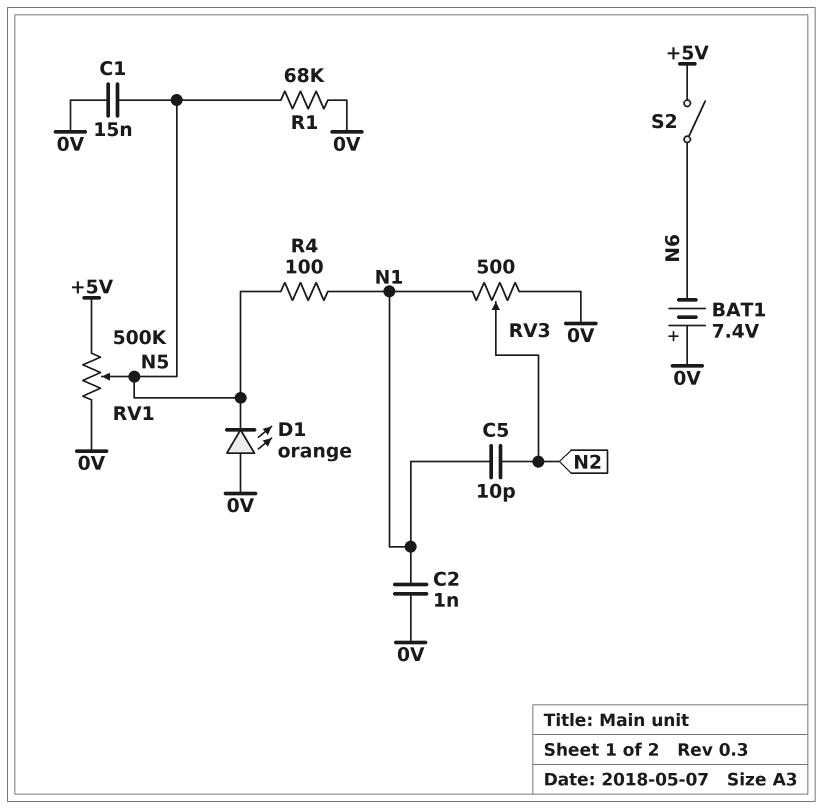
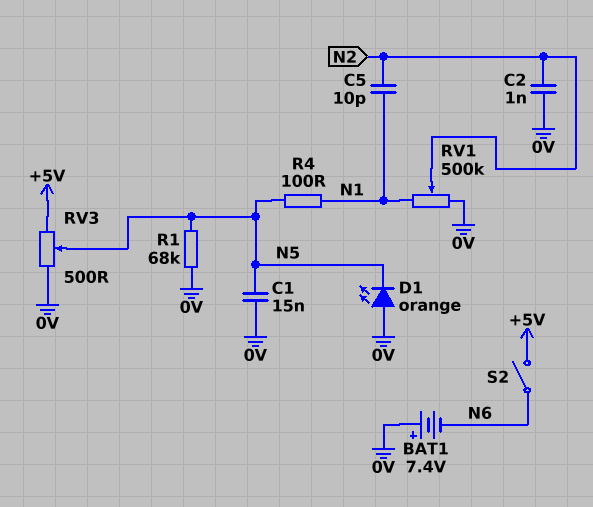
C2: 1nF (0V, N1) -> 1nF (0V, N2)
RV1: 500k (+5V, 0V, wiper N5) -> 500k (0V, N1, wiper N2)
RV3: 500 (0V, N1, wiper N2) -> 500 (+5V, 0V, wiper N5)

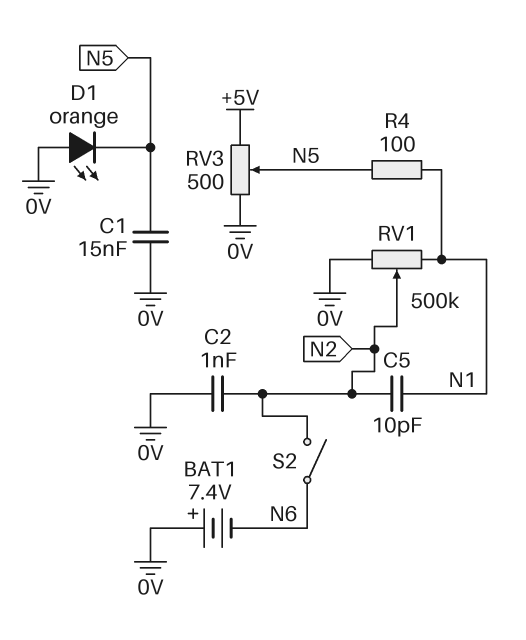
R1: 68k (0V, N5) -> none
S2: switch (+5V, N6) -> switch (N2, N6)

